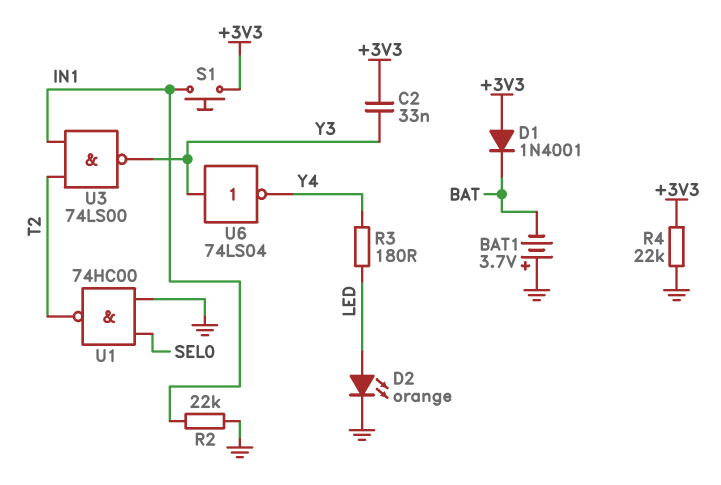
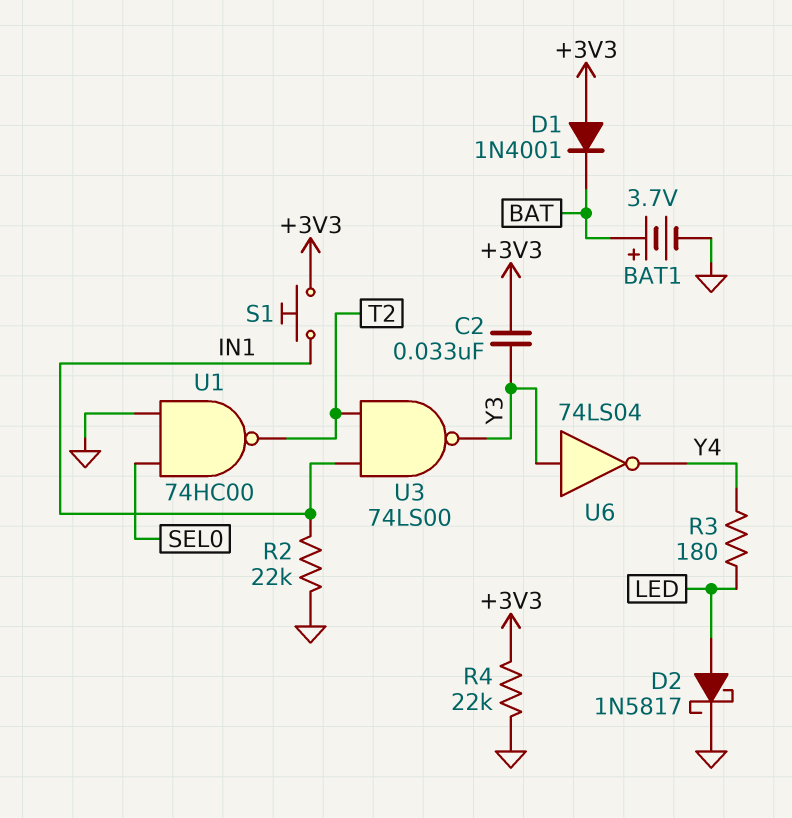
BAT1: 3.7V (plus GND, minus BAT) -> 3.7V (plus BAT, minus GND)
D2: LED orange (A LED, K GND) -> schottky 1N5817 (A LED, K GND)

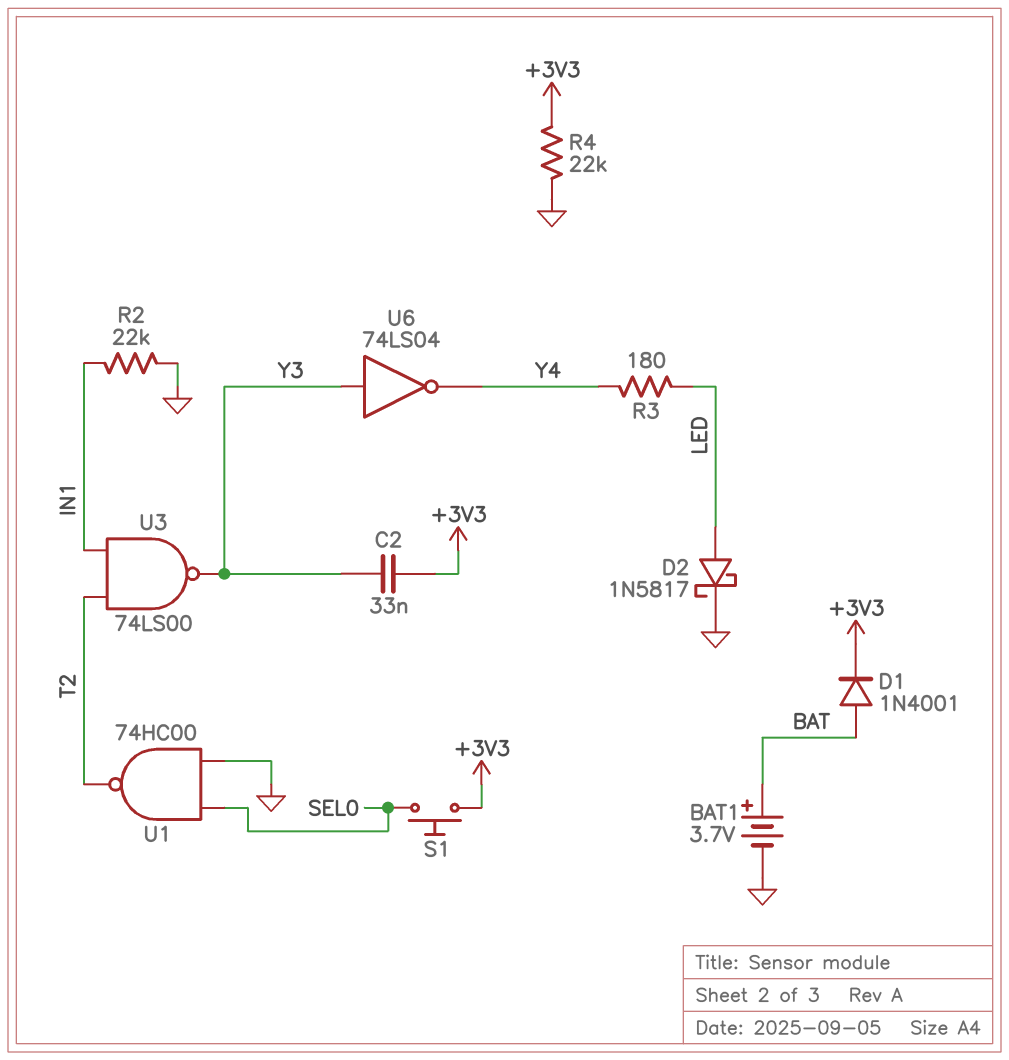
D1: diode 1N4001 (A +3V3, K BAT) -> diode 1N4001 (A BAT, K +3V3)
S1: button (+3V3, IN1) -> button (+3V3, SEL0)

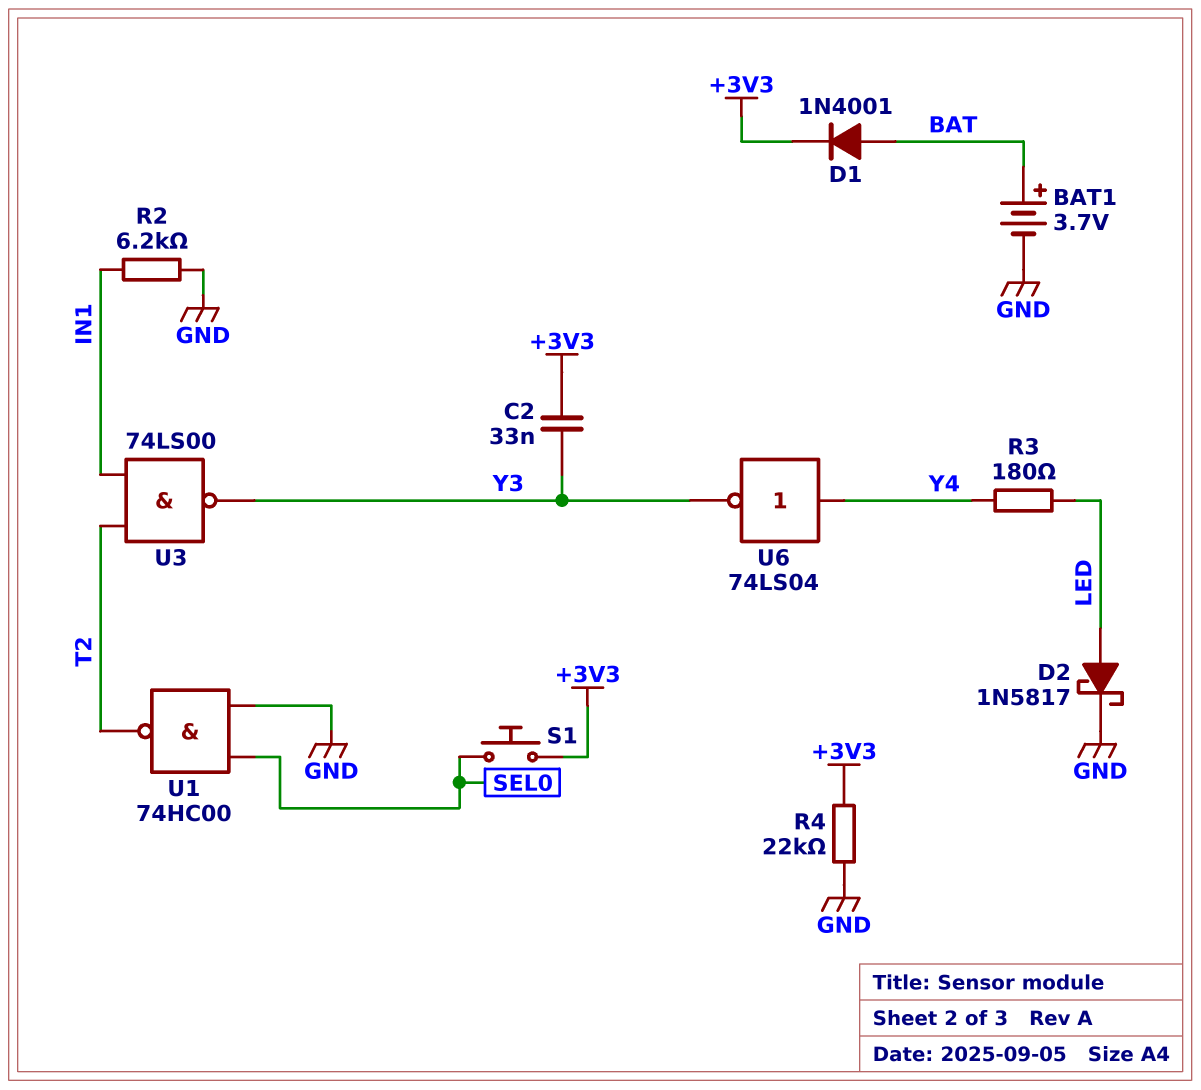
R2: 22k (GND, IN1) -> 6.2k (GND, IN1)
U6: NOT 74LS04 (in Y3, out Y4) -> NOT 74LS04 (in Y4, out Y3)

